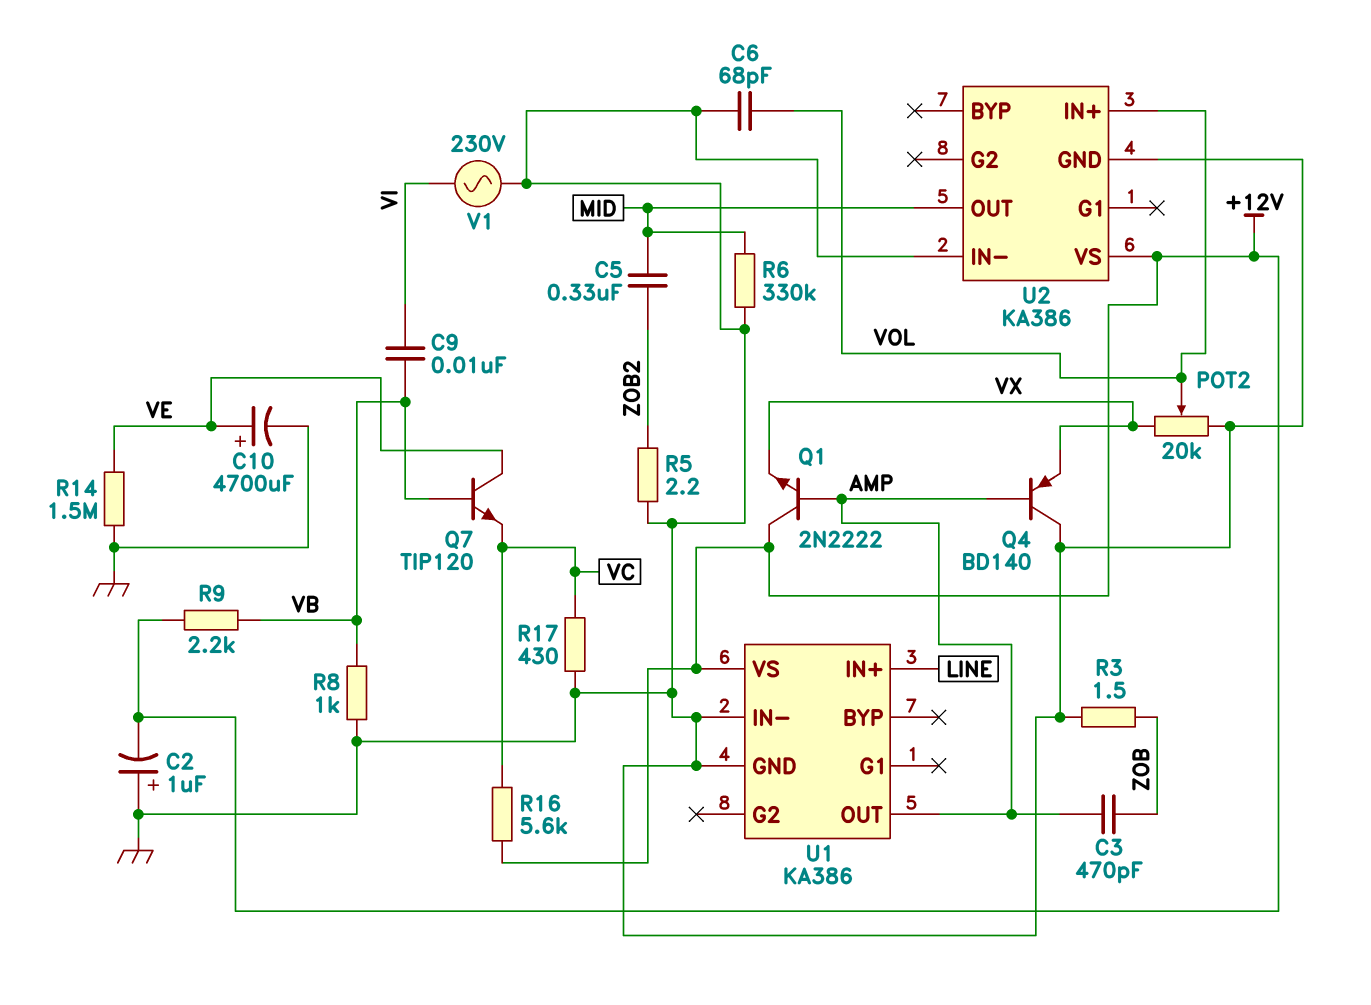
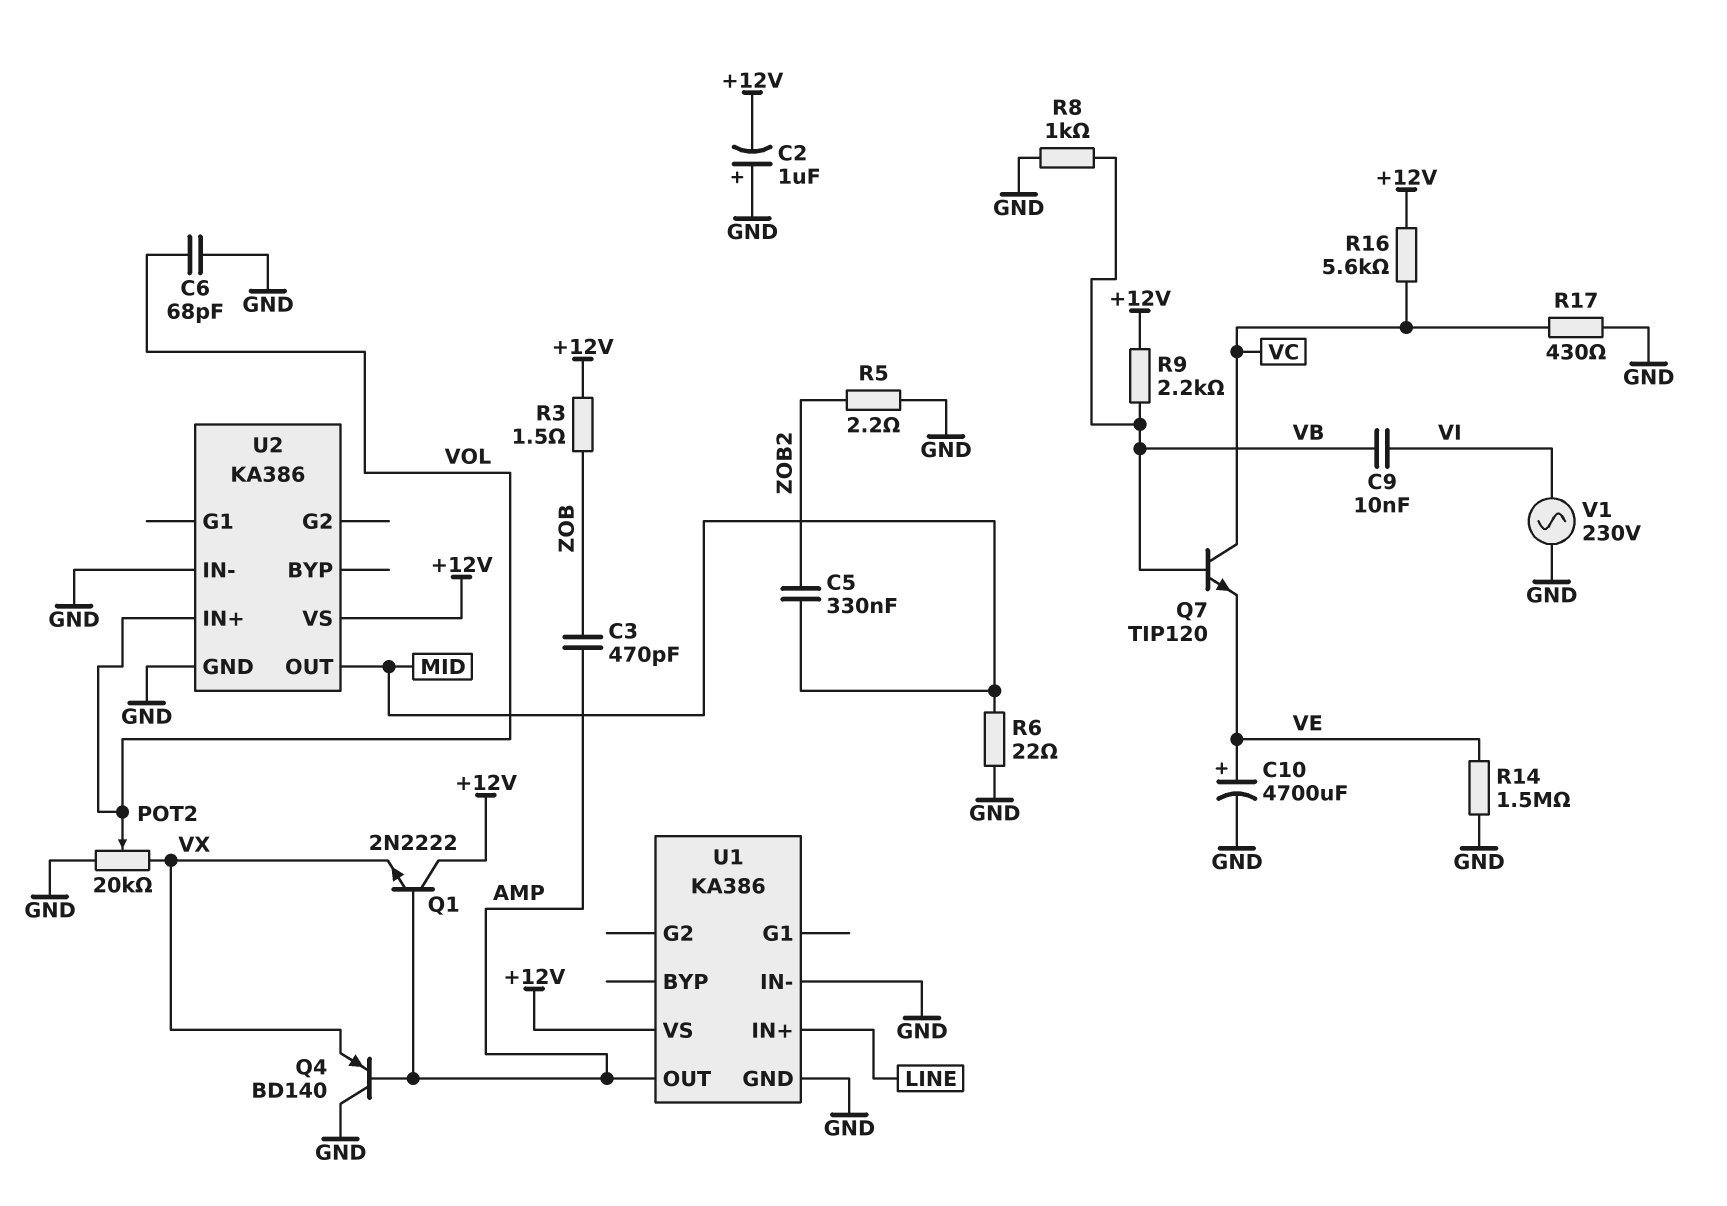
Q7: NPN TIP120 (B VB, C VE, E VC) -> NPN TIP120 (B VB, C VC, E VE)
R3: 1.5 (GND, ZOB) -> 1.5 (+12V, ZOB)
R6: 330k (GND, MID) -> 22 (GND, MID)

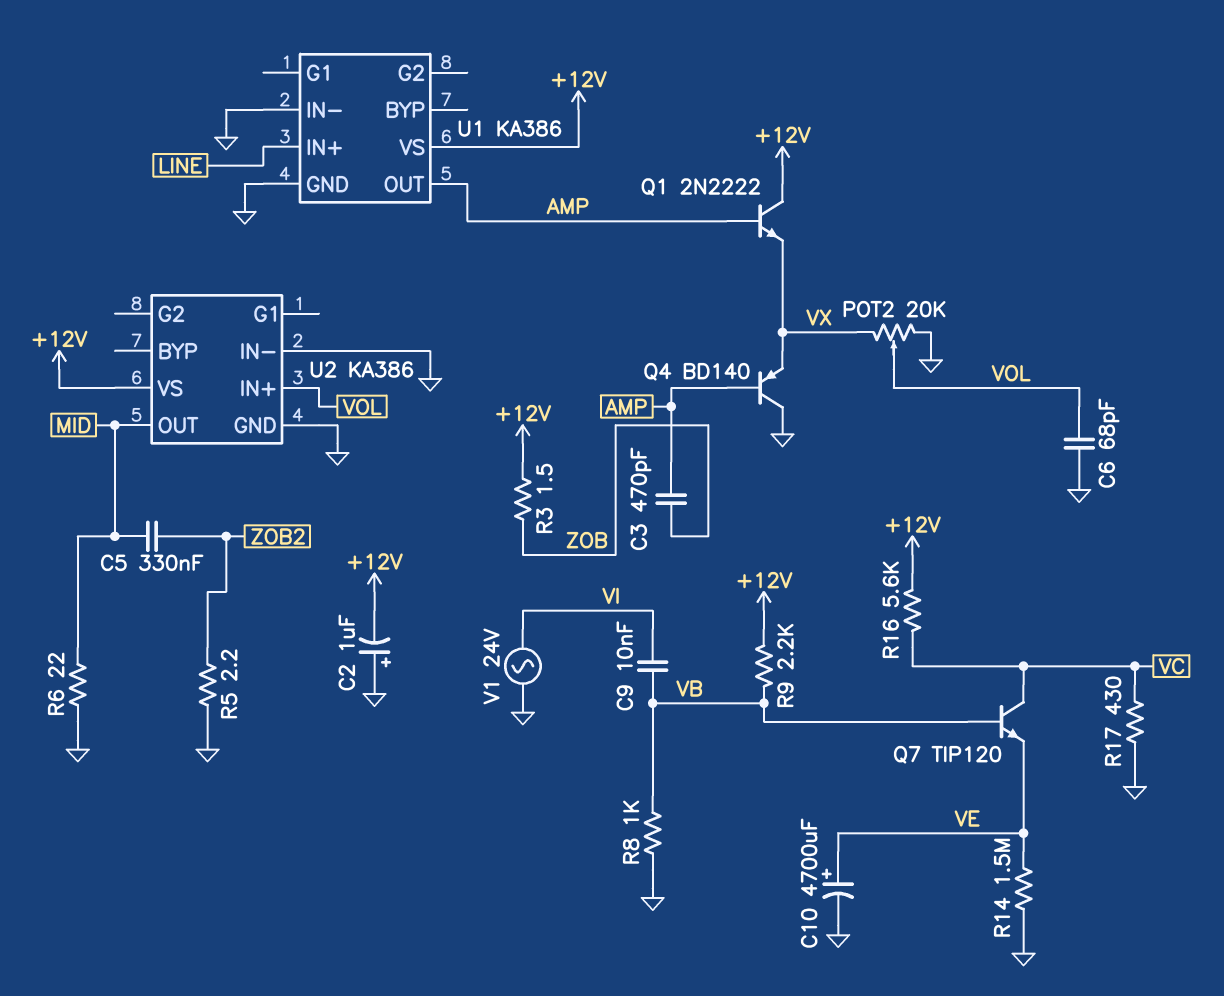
V1: AC 230V (GND, VI) -> AC 24V (GND, VI)

